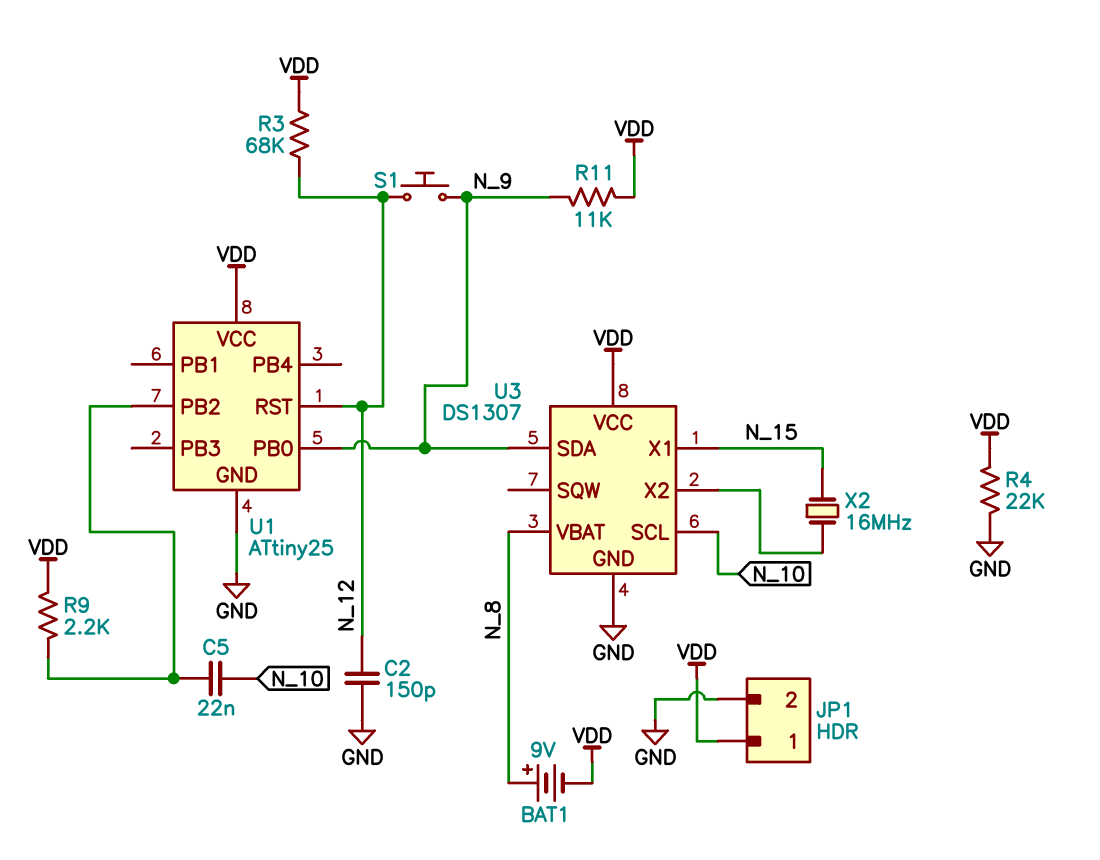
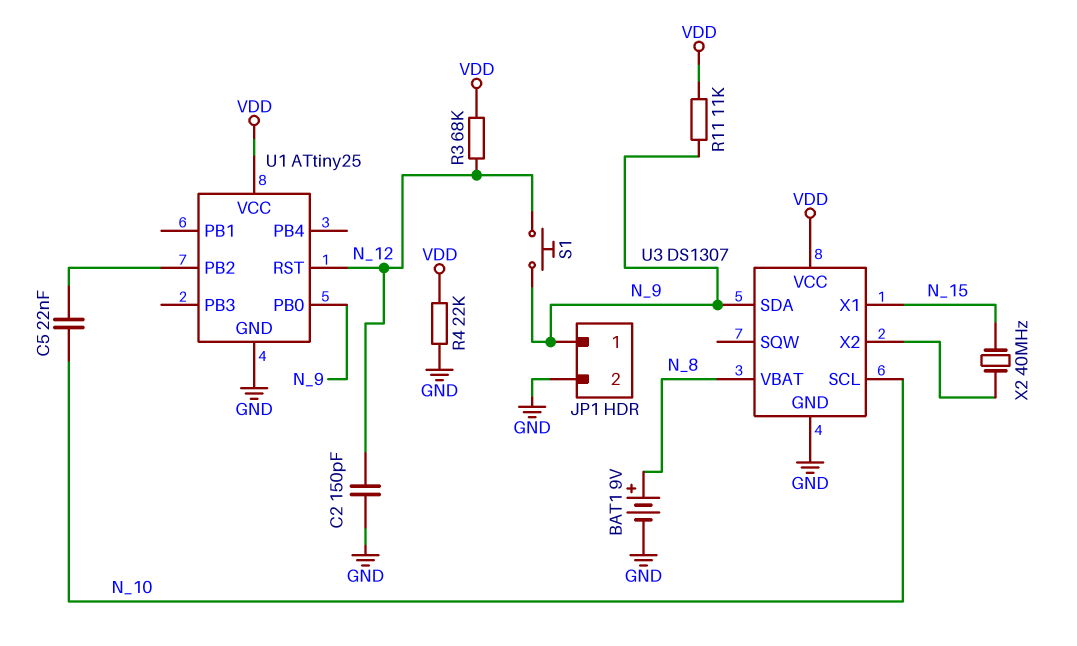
BAT1: 9V (plus N_8, minus VDD) -> 9V (plus N_8, minus GND)
JP1 pin 1: VDD -> N_9
R9: 2.2k (U1/PB2, VDD) -> none
X2: 16MHz (N_15, U3/X2) -> 40MHz (N_15, U3/X2)

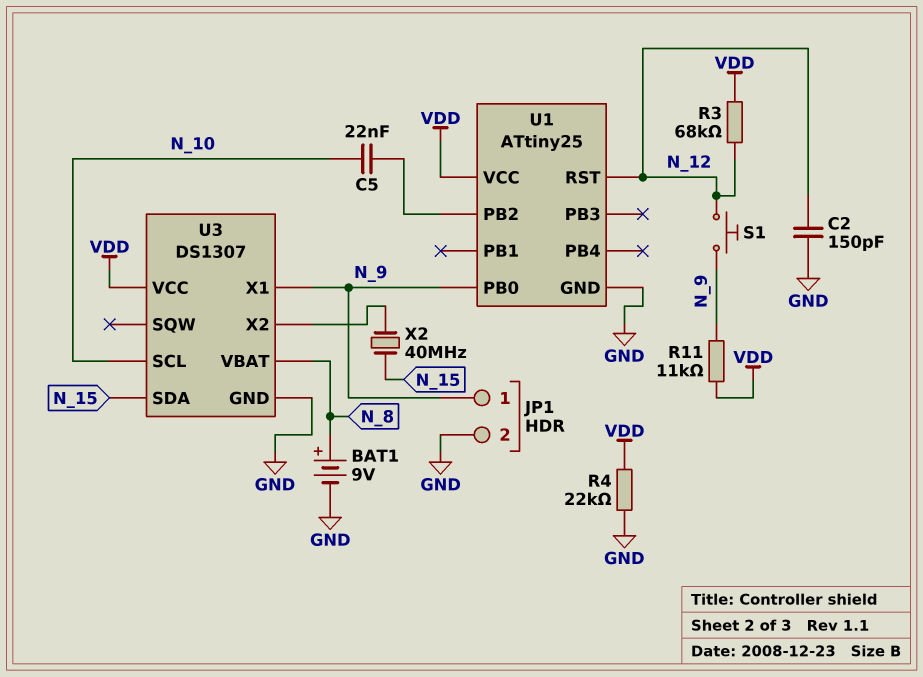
U3 pin SDA: N_9 -> N_15
U3 pin X1: N_15 -> N_9

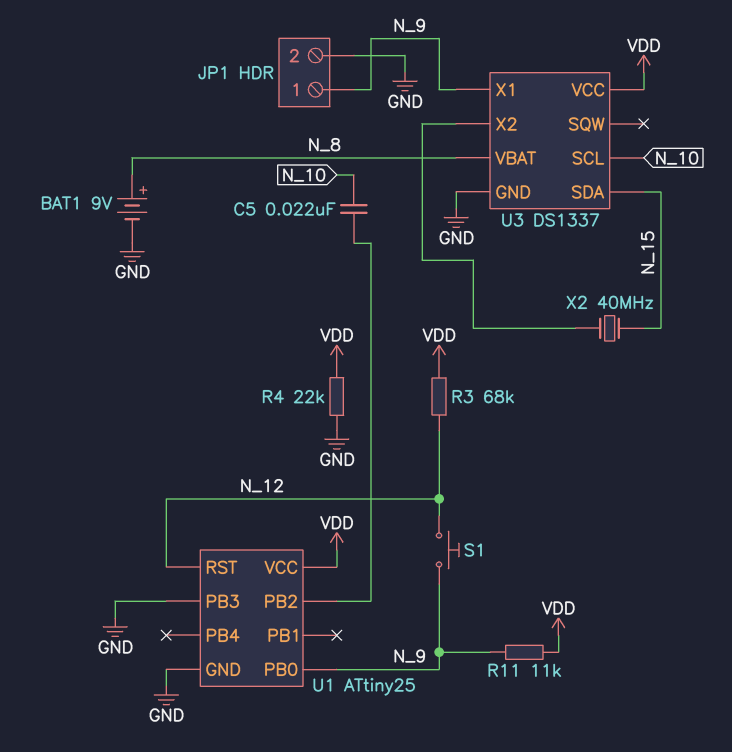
C2: 150pF (GND, N_12) -> none
U1 pin PB3: none -> GND
U3: DS1307 -> DS1337

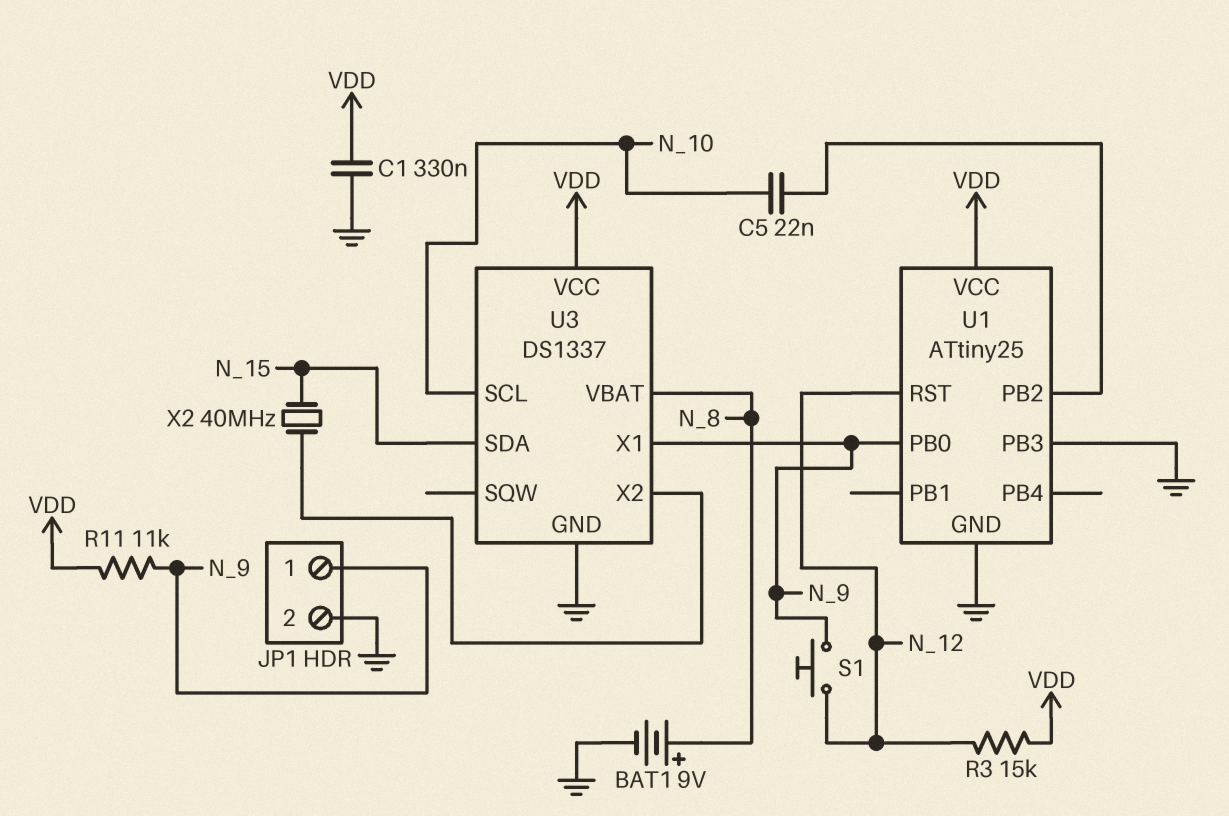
C1: none -> 330nF (GND, VDD)
R3: 68k (N_12, VDD) -> 15k (N_12, VDD)
R4: 22k (GND, VDD) -> none

